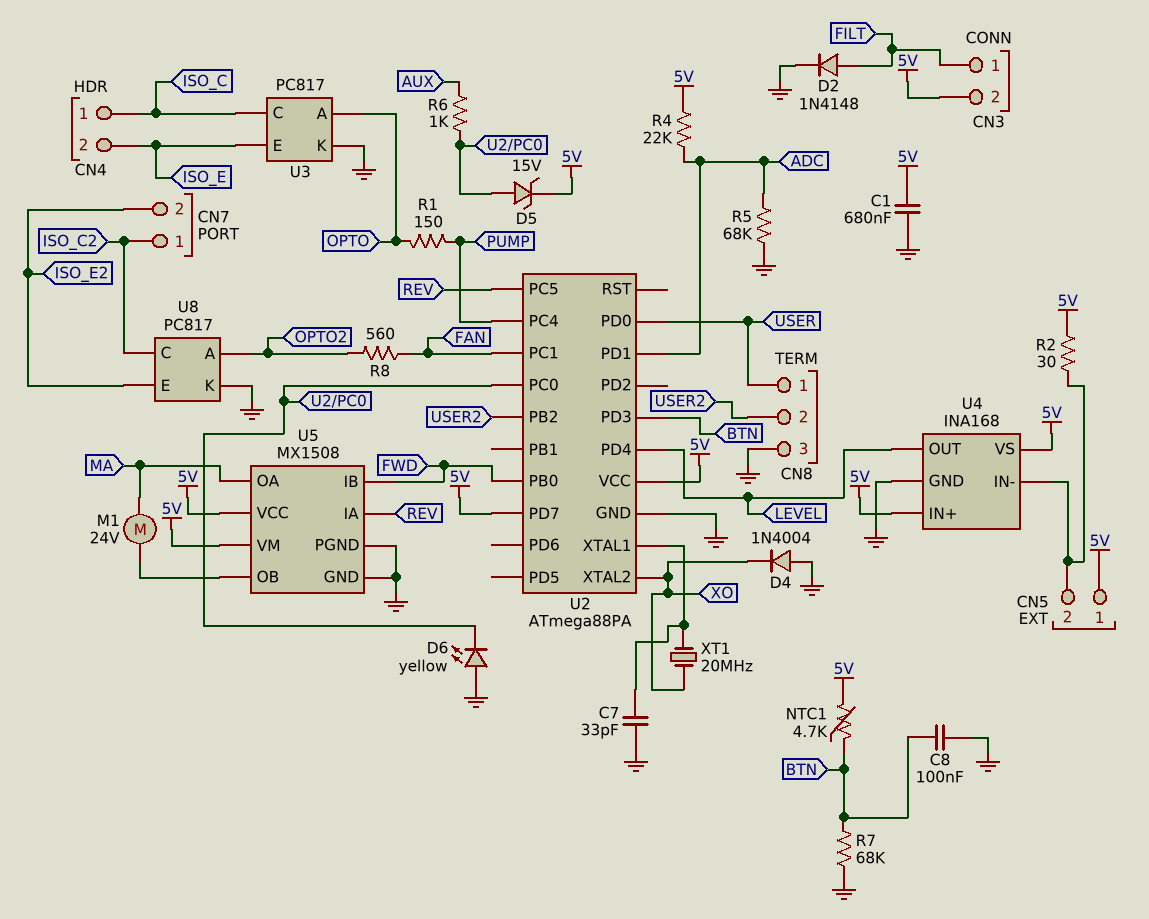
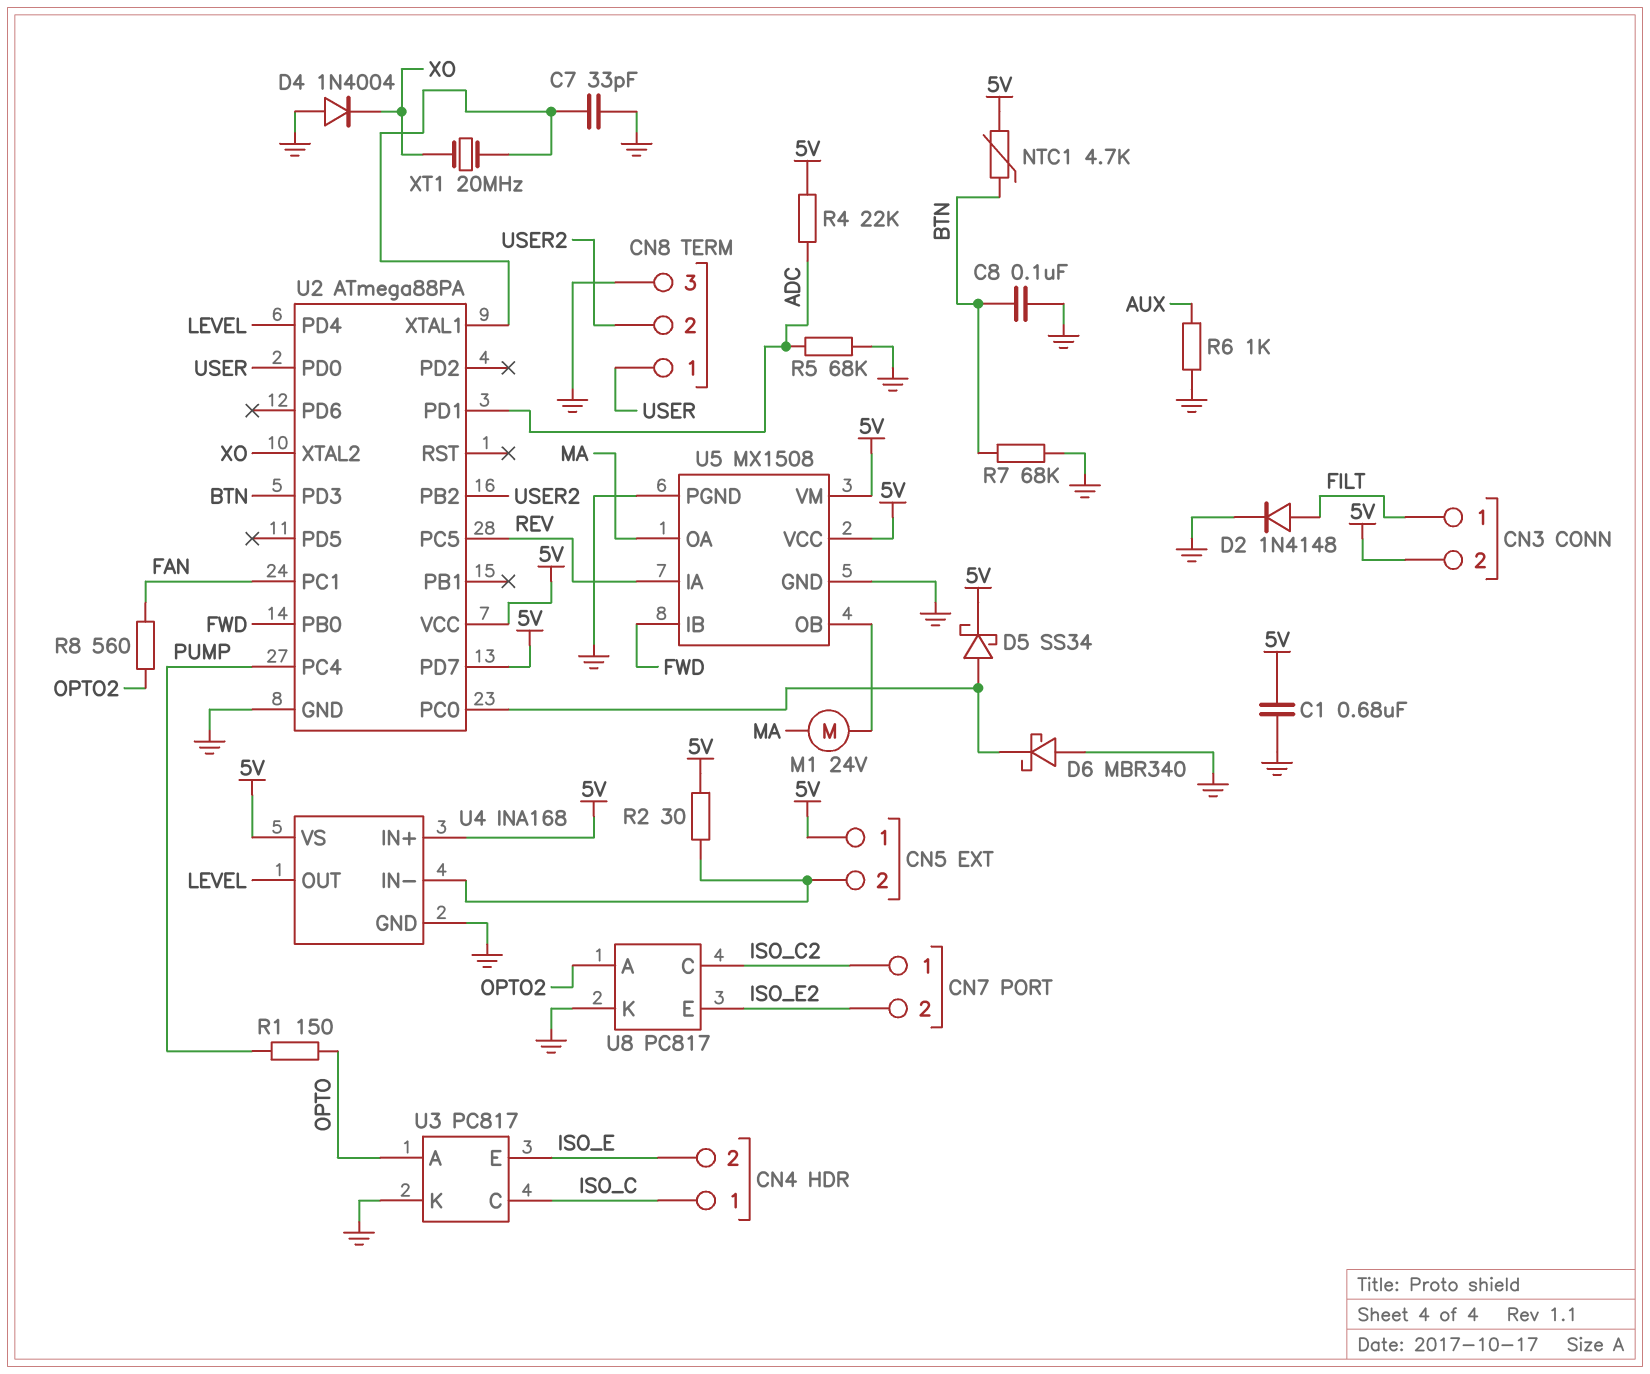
D5: zener 15V (A U2/PC0, K 5V) -> schottky SS34 (A U2/PC0, K 5V)
D6: LED yellow (A GND, K U2/PC0) -> schottky MBR340 (A GND, K U2/PC0)
R6: 1k (AUX, U2/PC0) -> 1k (AUX, GND)

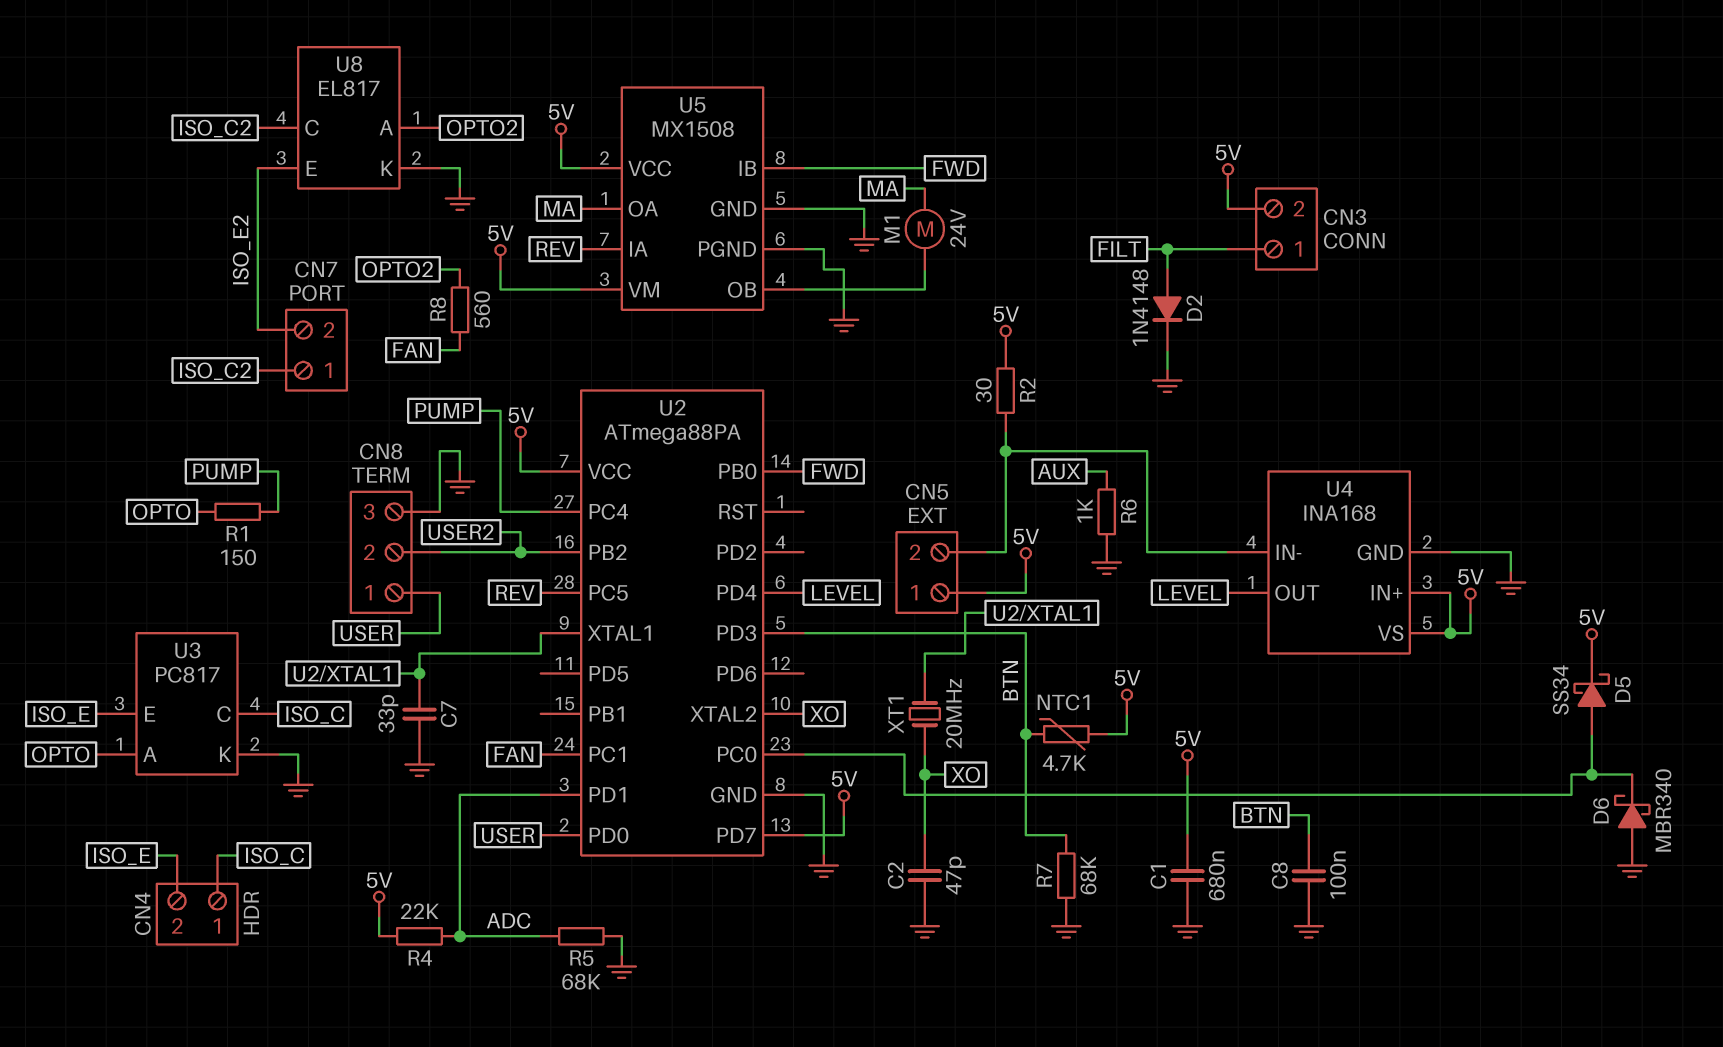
C2: none -> 47pF (GND, XO)
D4: diode 1N4004 (A GND, K XO) -> none
U8: PC817 -> EL817

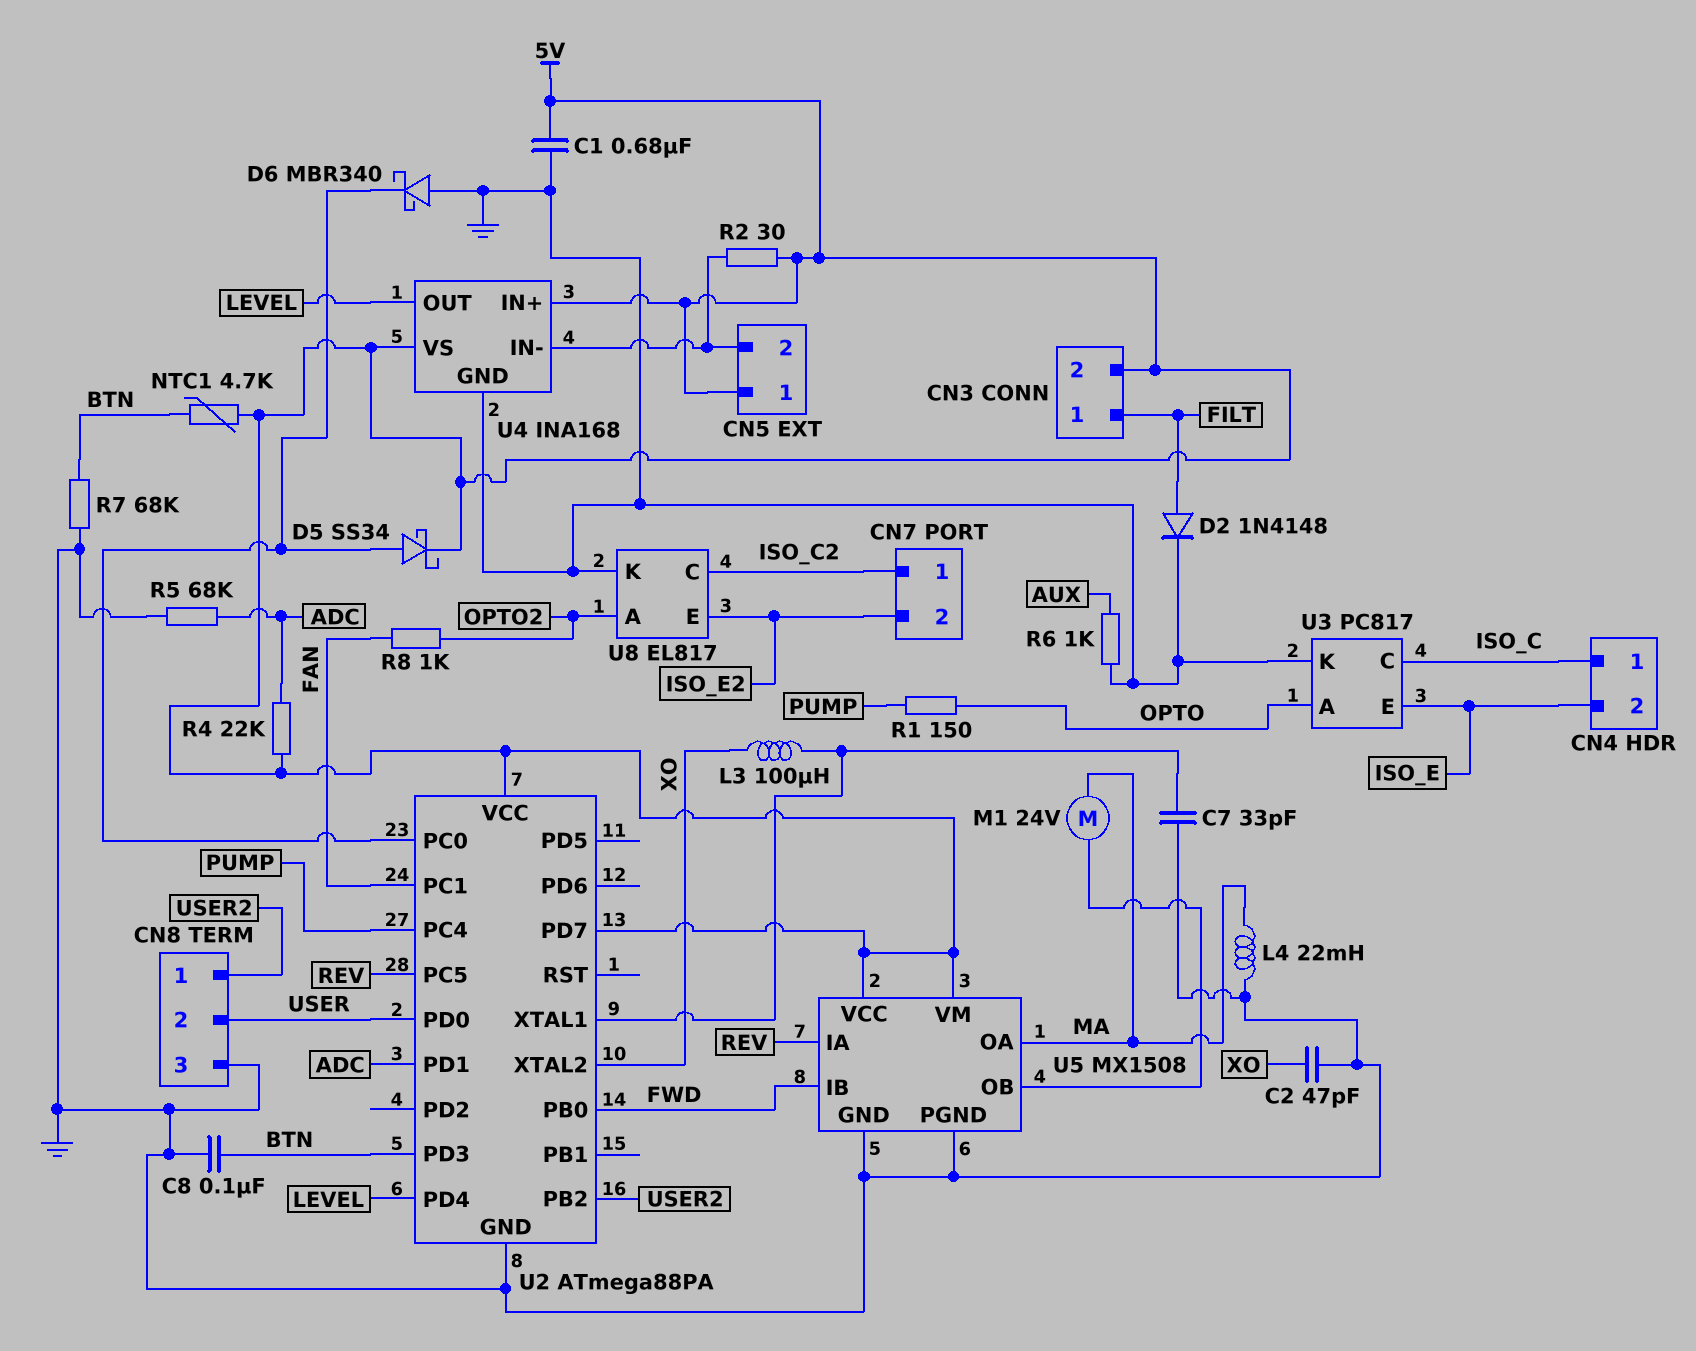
CN8 pin 1: USER -> USER2
CN8 pin 2: USER2 -> USER
L3: none -> 100uH (U2/XTAL1, XO)
L4: none -> 22mH (GND, MA)
R8: 560 (FAN, OPTO2) -> 1k (FAN, OPTO2)
XT1: 20MHz (U2/XTAL1, XO) -> none

